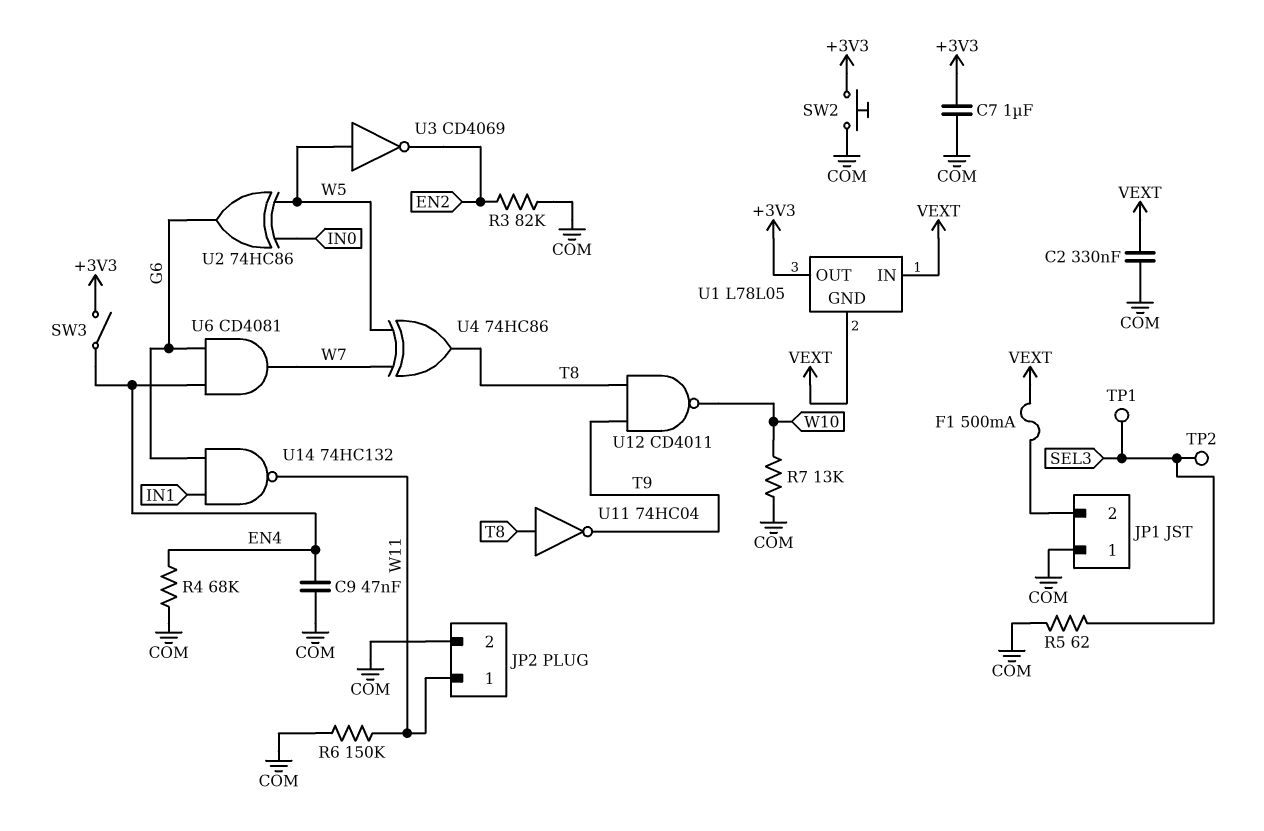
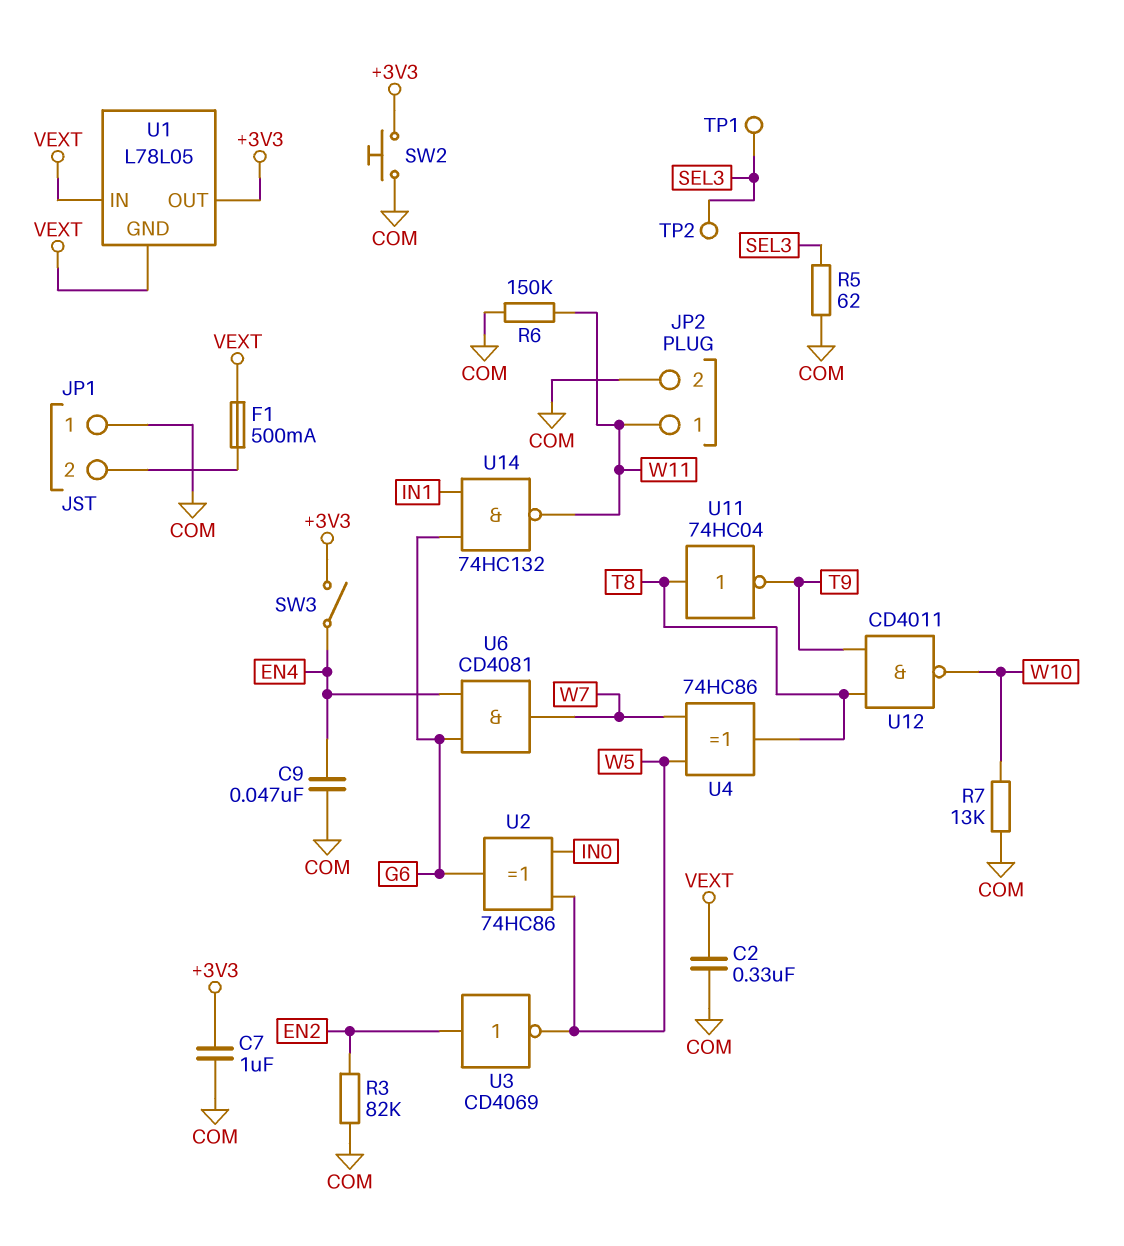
R4: 68k (COM, EN4) -> none
U3: NOT CD4069 (in W5, out EN2) -> NOT CD4069 (in EN2, out W5)

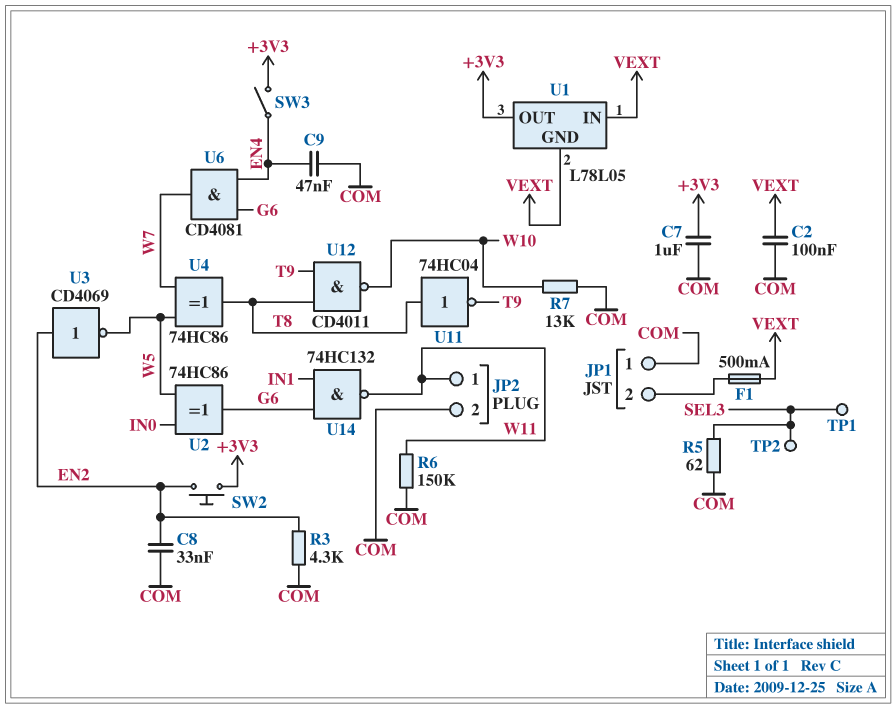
C2: 330nF (COM, VEXT) -> 100nF (COM, VEXT)
C8: none -> 33nF (COM, EN2)
R3: 82k (COM, EN2) -> 4.3k (COM, EN2)
SW2: button (+3V3, COM) -> button (+3V3, EN2)

